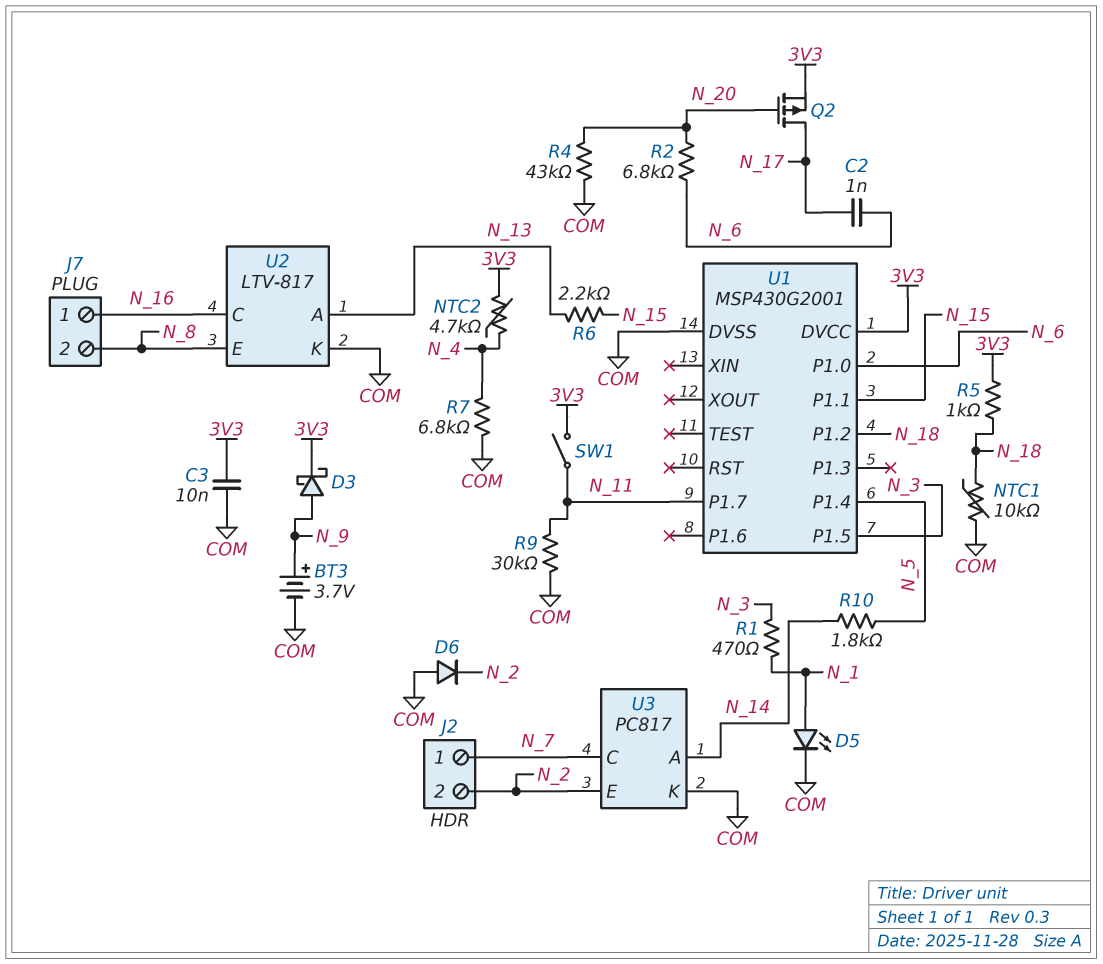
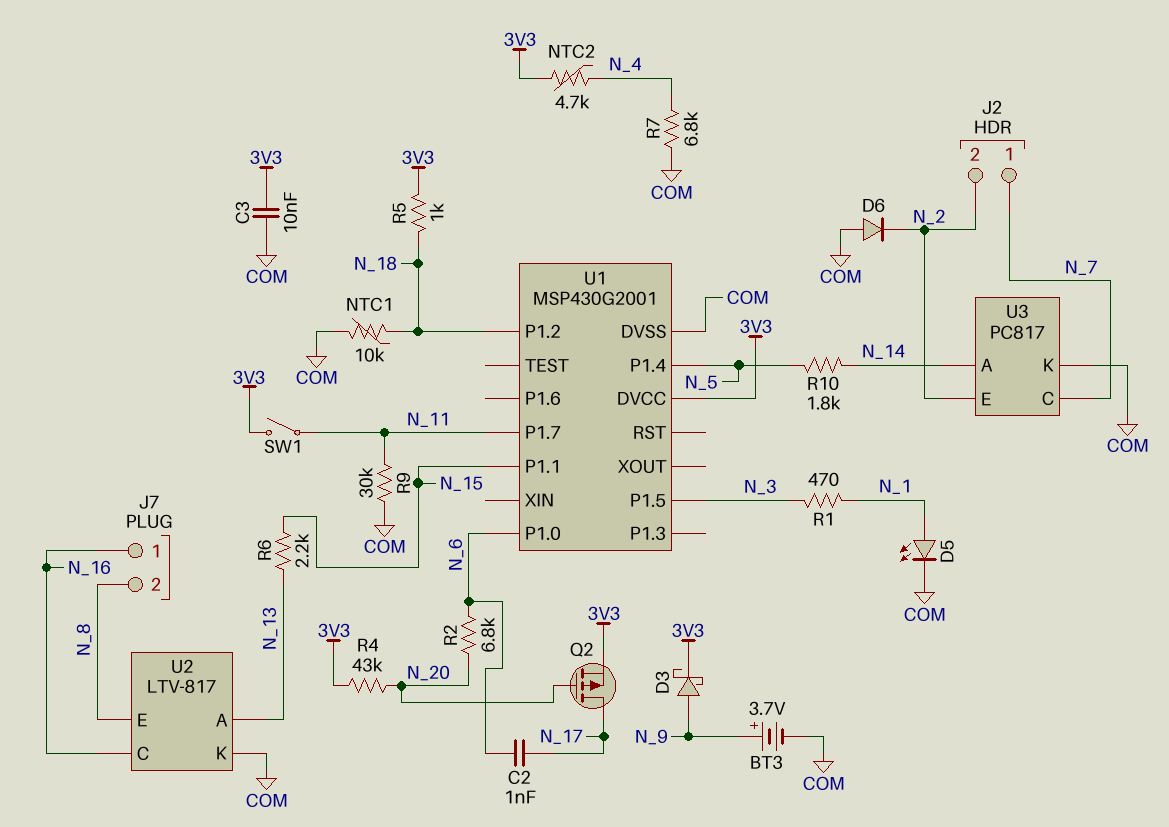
R4: 43k (COM, N_20) -> 43k (3V3, N_20)

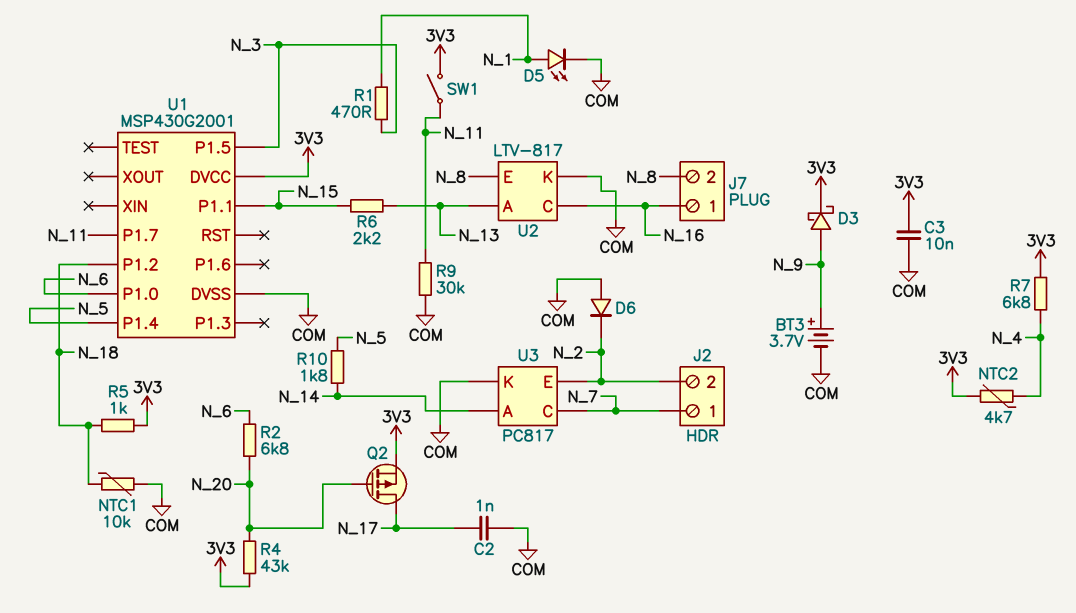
C2: 1nF (N_6, N_17) -> 1nF (COM, N_17)
R7: 6.8k (COM, N_4) -> 6.8k (3V3, N_4)

